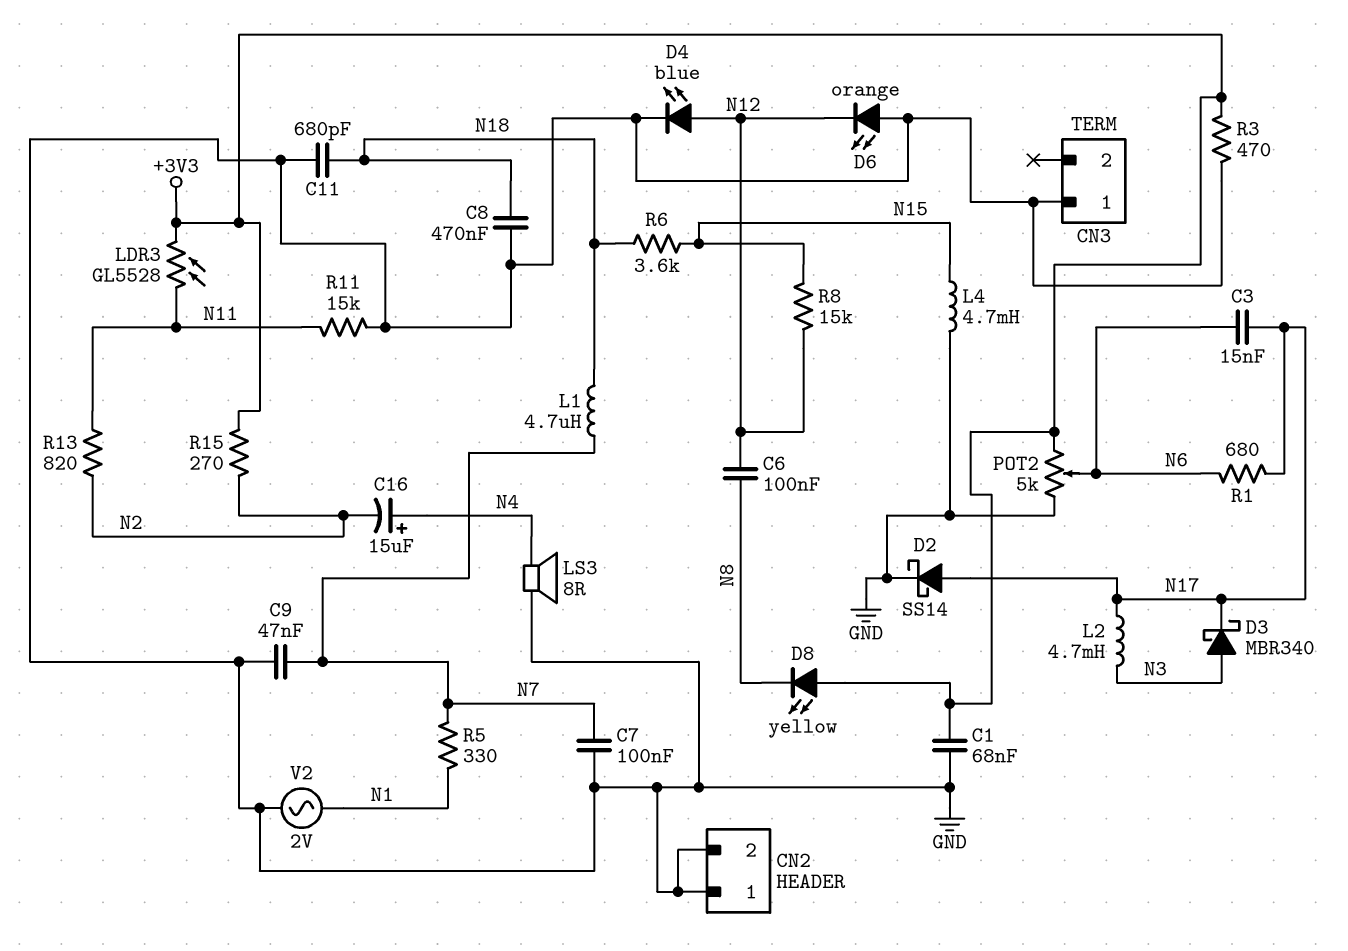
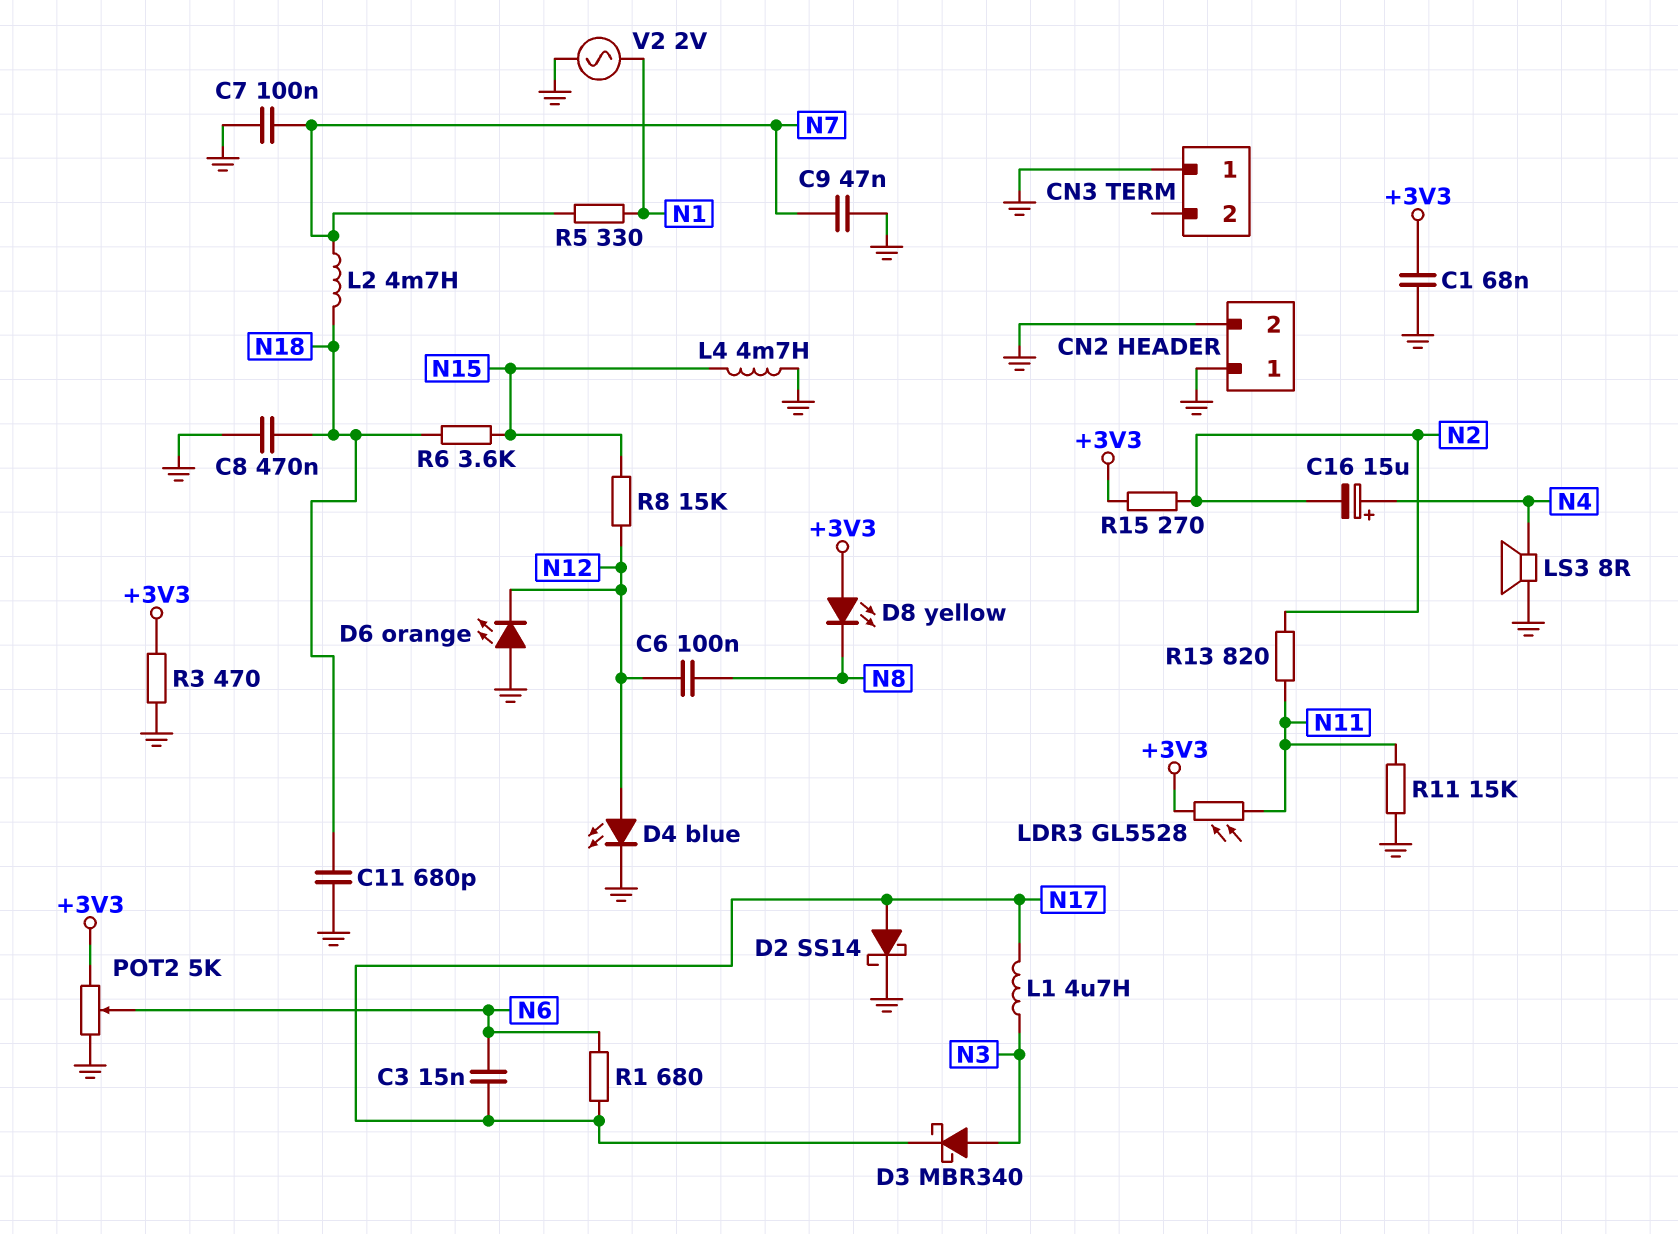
L1: 4.7uH (N7, N18) -> 4.7uH (N3, N17)
L2: 4.7mH (N3, N17) -> 4.7mH (N7, N18)

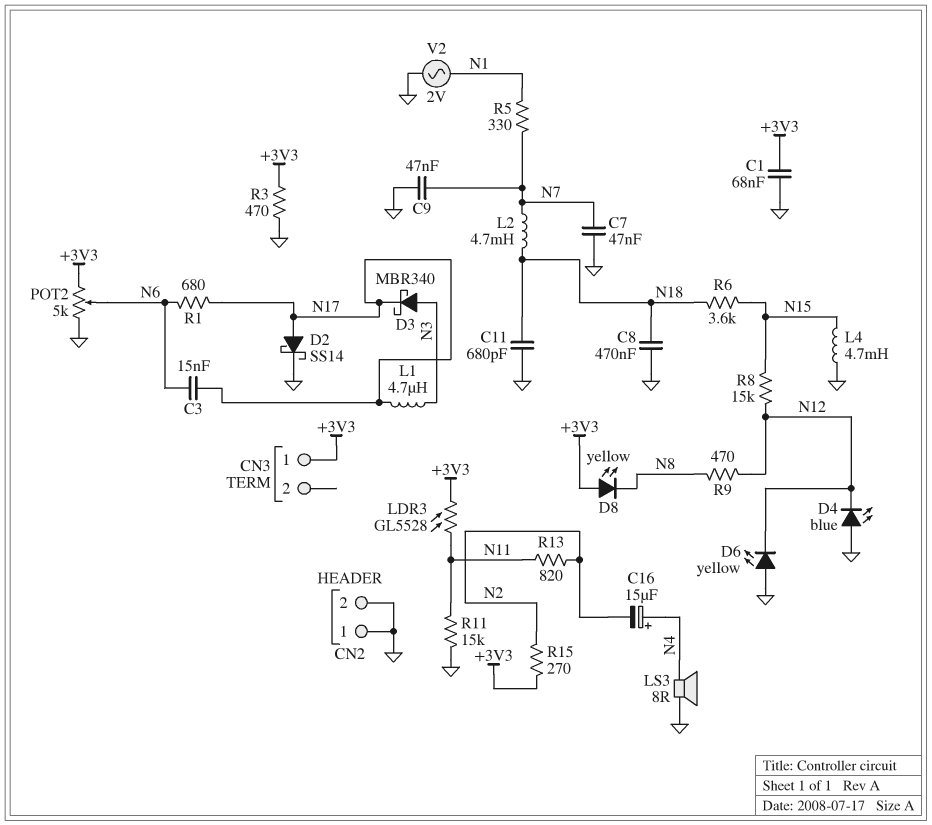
C6: 100nF (N8, N12) -> none
C7: 100nF (GND, N7) -> 47nF (GND, N7)
CN3 pin 1: GND -> +3V3
D4: LED blue (A N12, K GND) -> LED blue (A GND, K N12)
D6: LED orange (A GND, K N12) -> LED yellow (A GND, K N12)
R9: none -> 470 (N8, N12)

